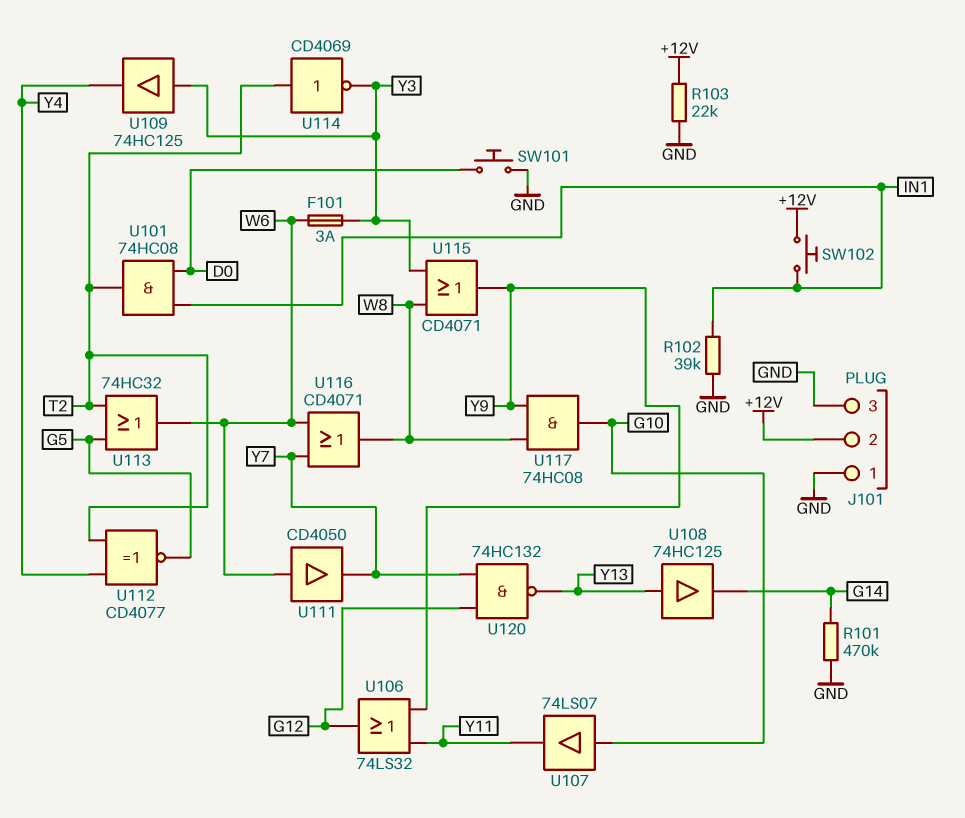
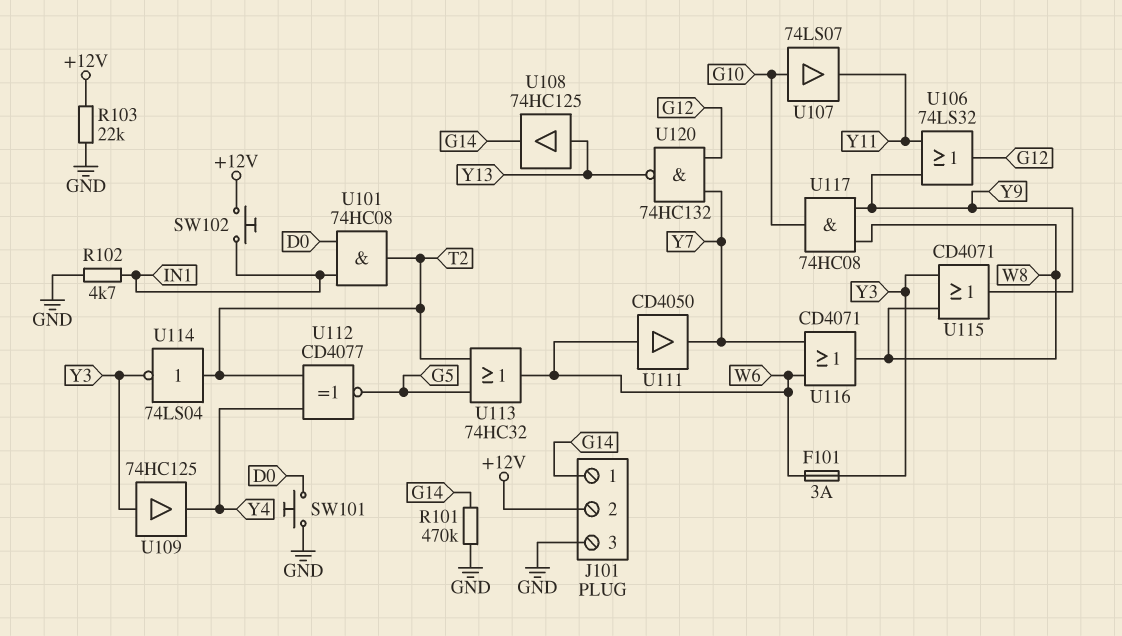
J101 pin 1: GND -> G14
R102: 39k (GND, IN1) -> 4.7k (GND, IN1)
U114: NOT CD4069 (in T2, out Y3) -> NOT 74LS04 (in T2, out Y3)

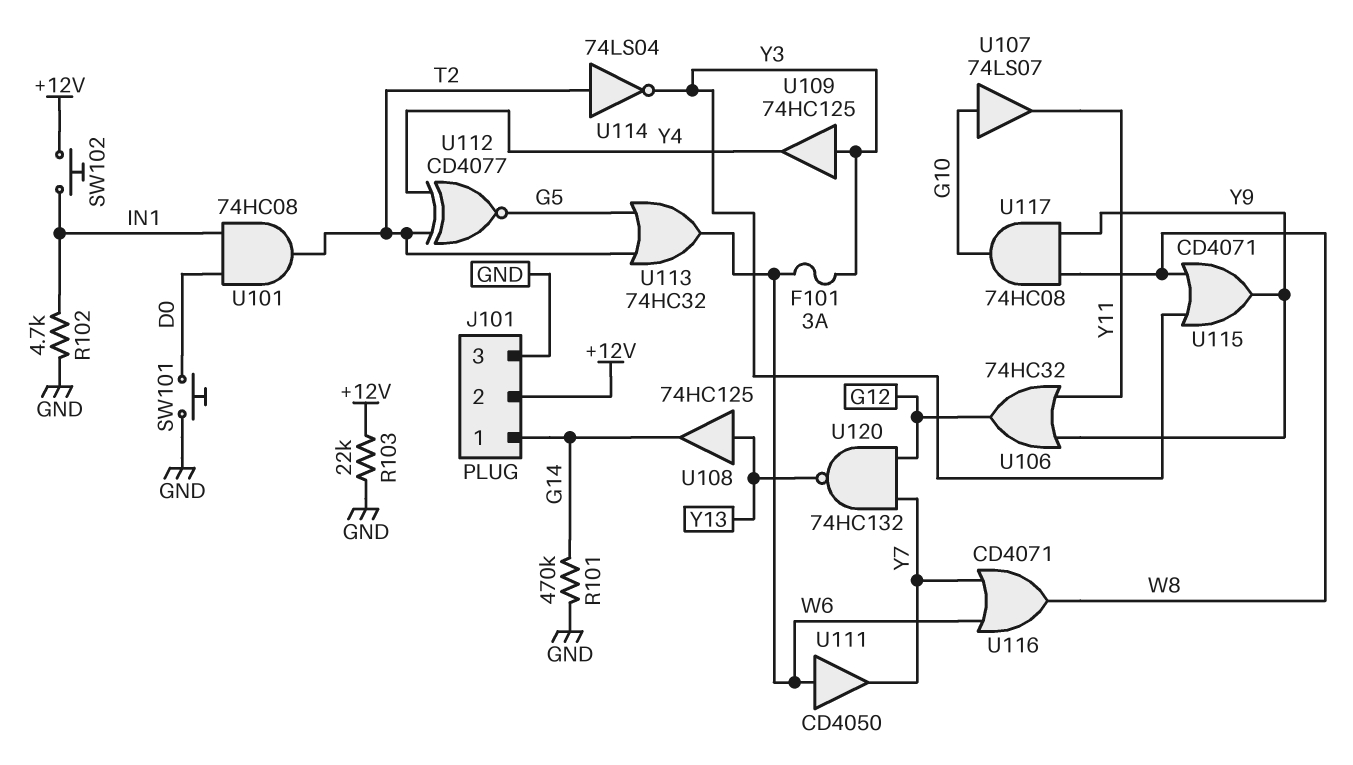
U106: OR 74LS32 (in Y9, in Y11, out G12) -> OR 74HC32 (in Y9, in Y11, out G12)

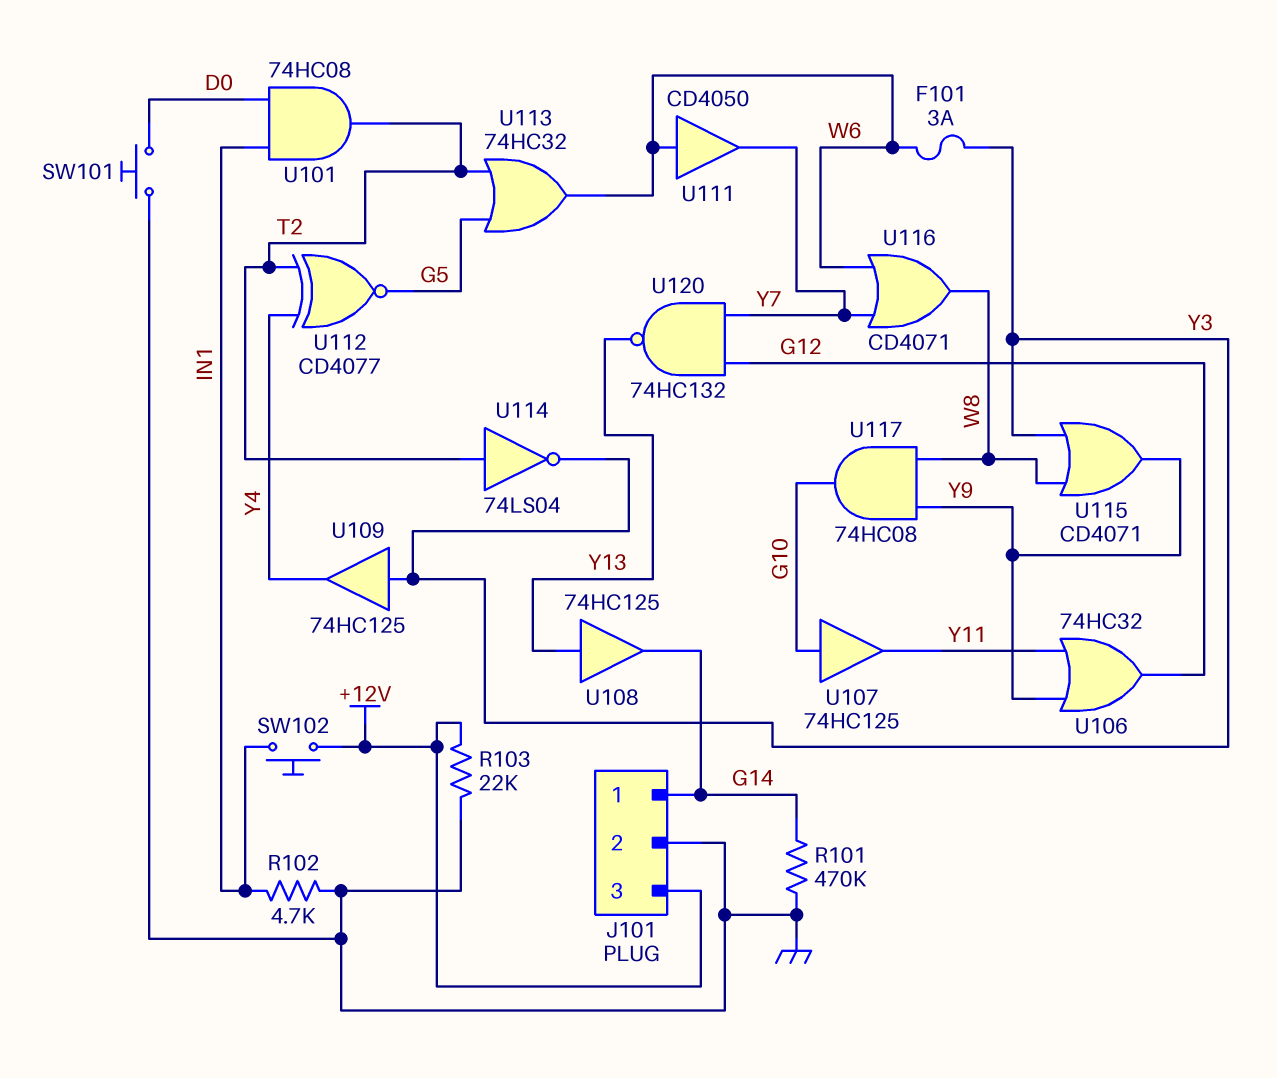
J101 pin 2: +12V -> GND
J101 pin 3: GND -> +12V
U107: buffer 74LS07 (in G10, out Y11) -> buffer 74HC125 (in G10, out Y11)

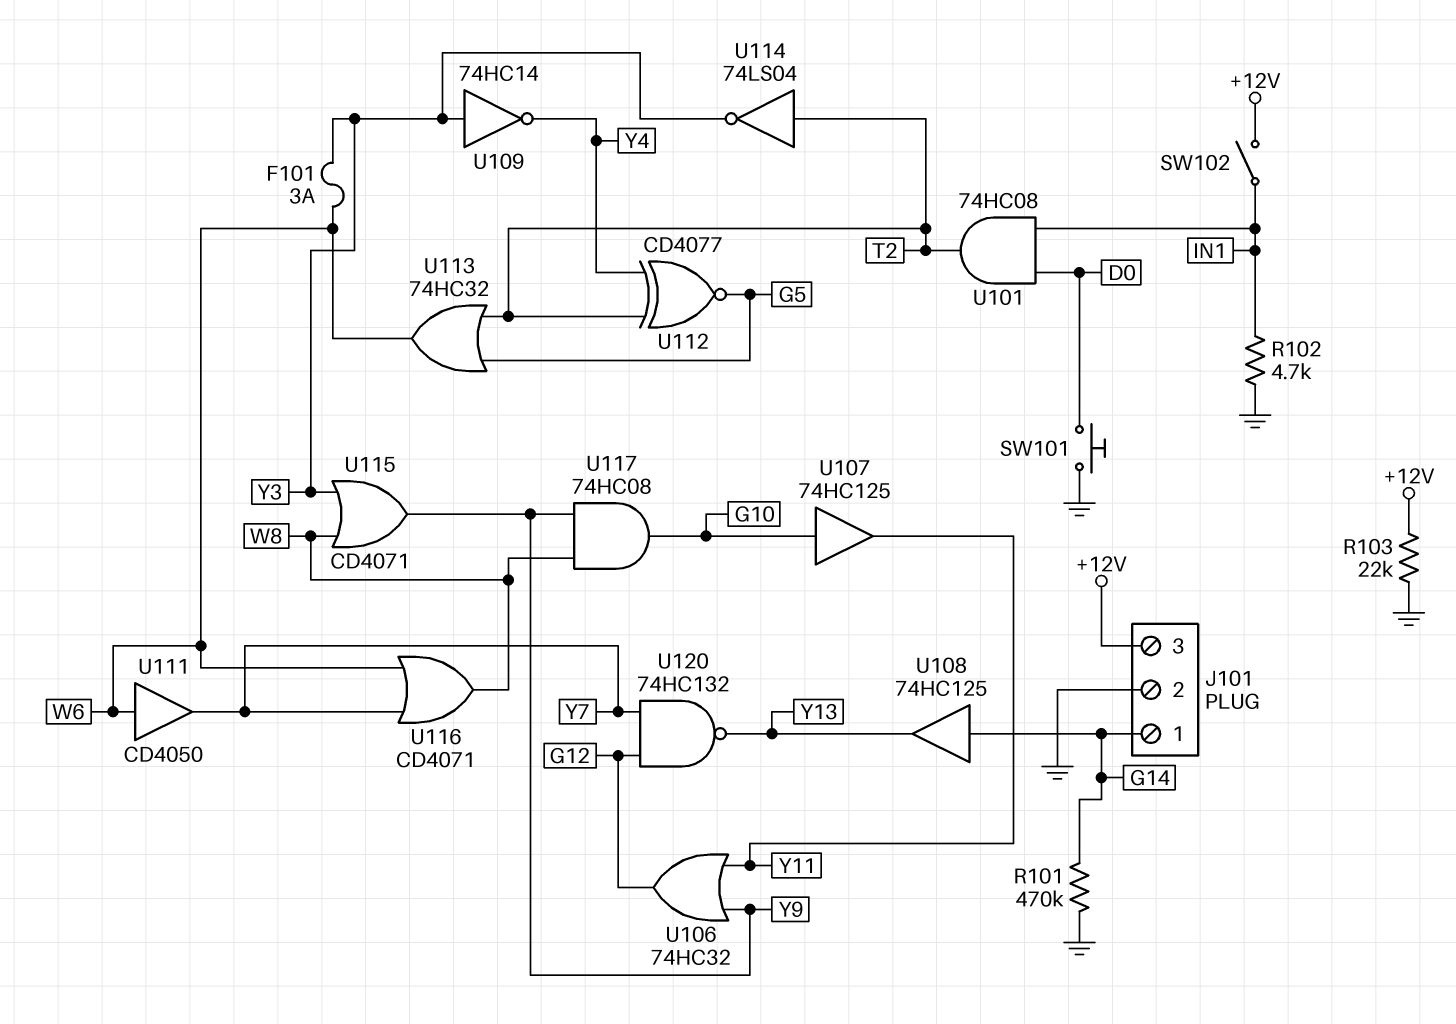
SW102: button (+12V, IN1) -> switch (+12V, IN1)
U108: buffer 74HC125 (in Y13, out G14) -> buffer 74HC125 (in G14, out Y13)
U109: buffer 74HC125 (in Y3, out Y4) -> NOT 74HC14 (in Y3, out Y4)

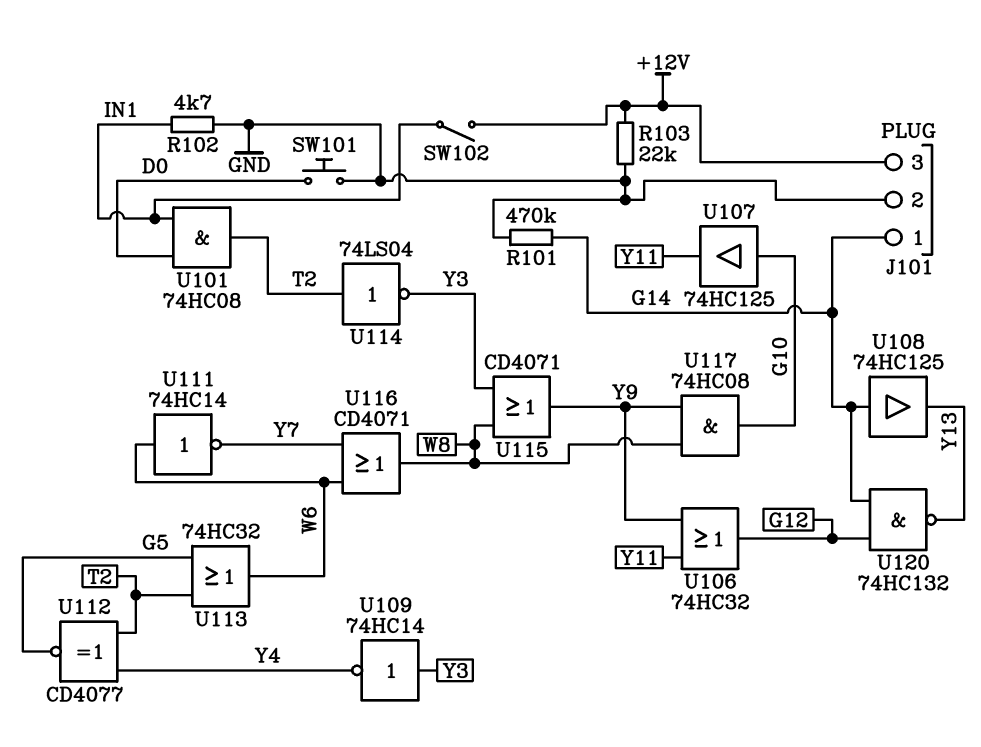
F101: 3A (W6, Y3) -> none
U111: buffer CD4050 (in W6, out Y7) -> NOT 74HC14 (in W6, out Y7)
U120: NAND 74HC132 (in G12, in Y7, out Y13) -> NAND 74HC132 (in G12, in G14, out Y13)

